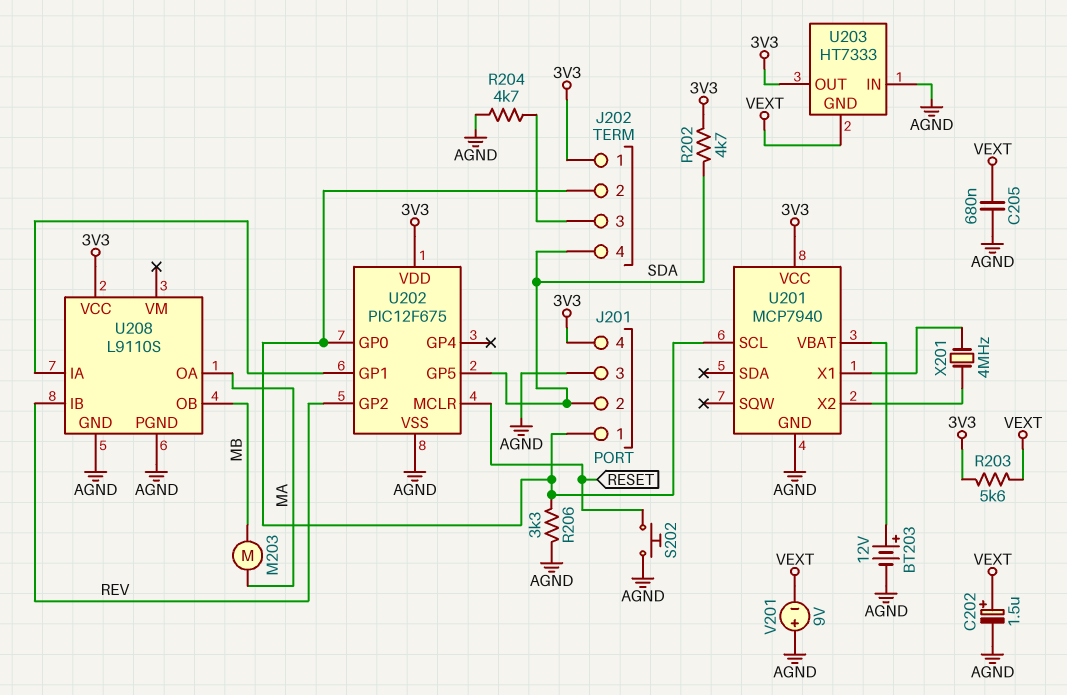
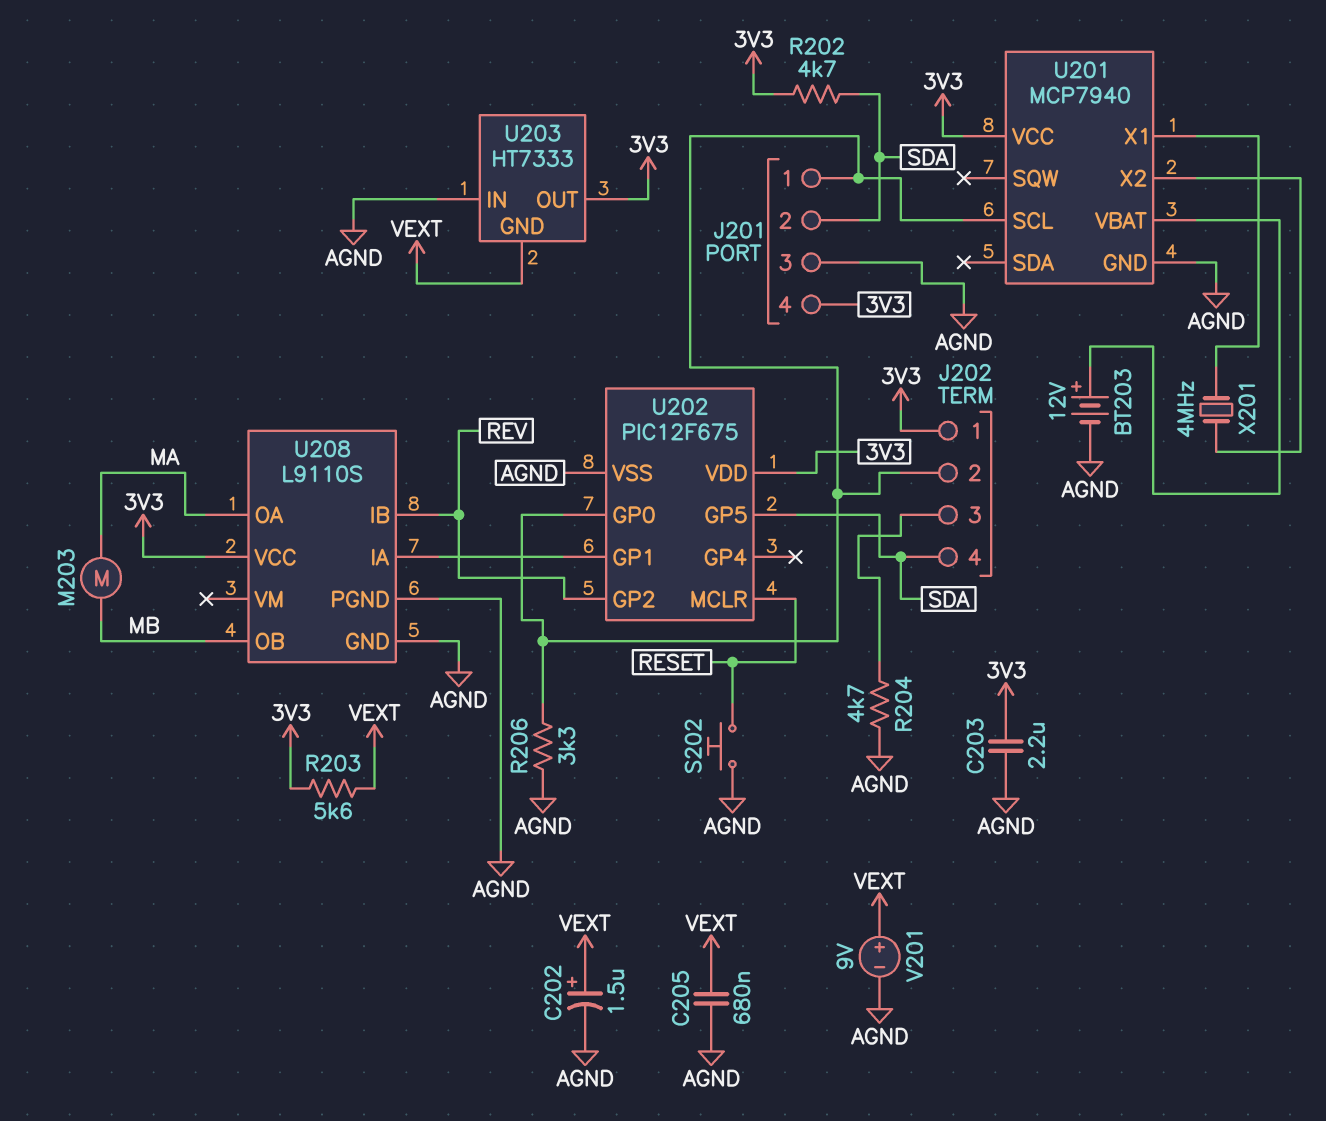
C203: none -> 2.2uF (3V3, AGND)
V201: 9V (plus AGND, minus VEXT) -> 9V (plus VEXT, minus AGND)

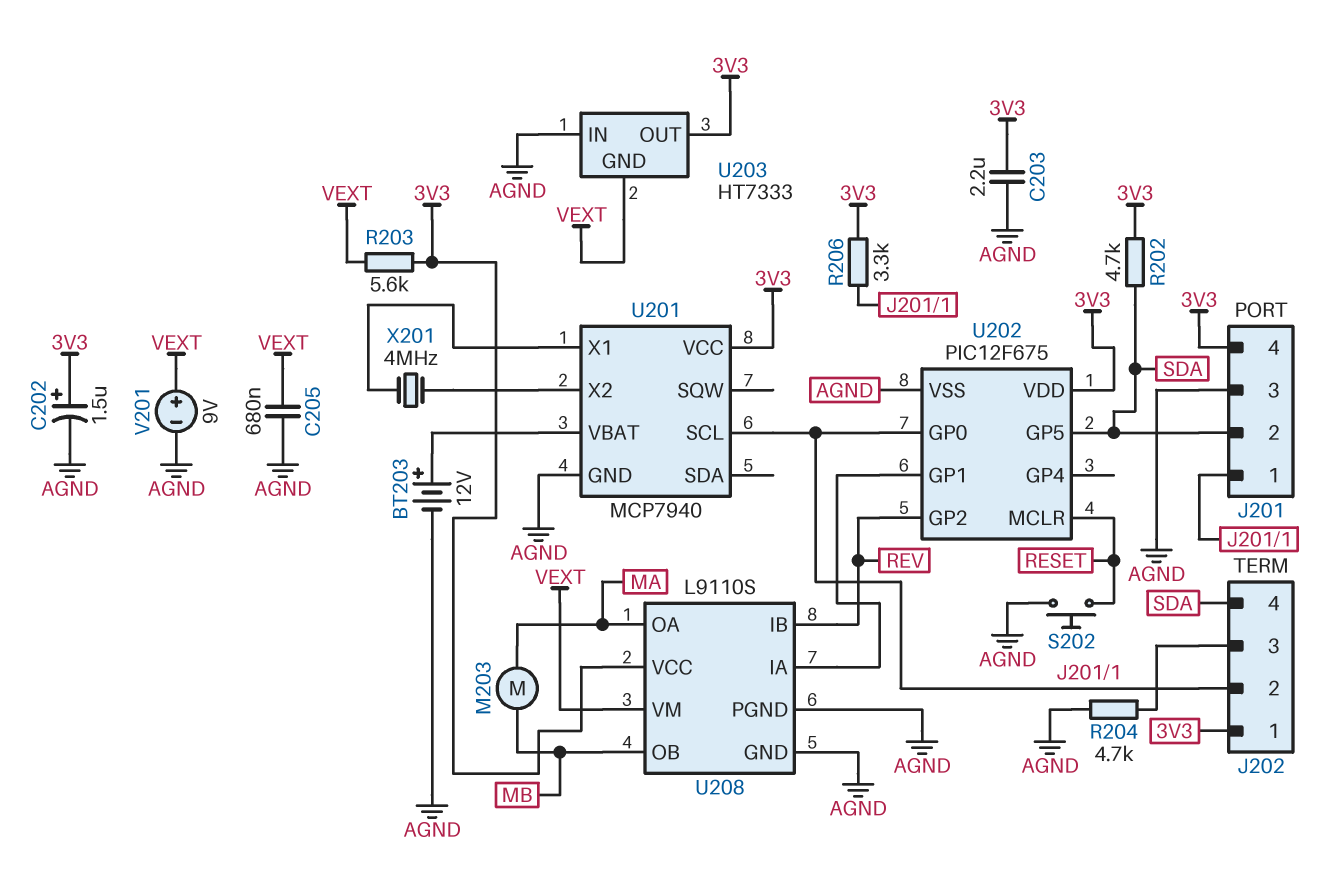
C202: 1.5uF (plus VEXT, minus AGND) -> 1.5uF (plus 3V3, minus AGND)
R206: 3.3k (AGND, J201/1) -> 3.3k (3V3, J201/1)
U208 pin VM: none -> VEXT

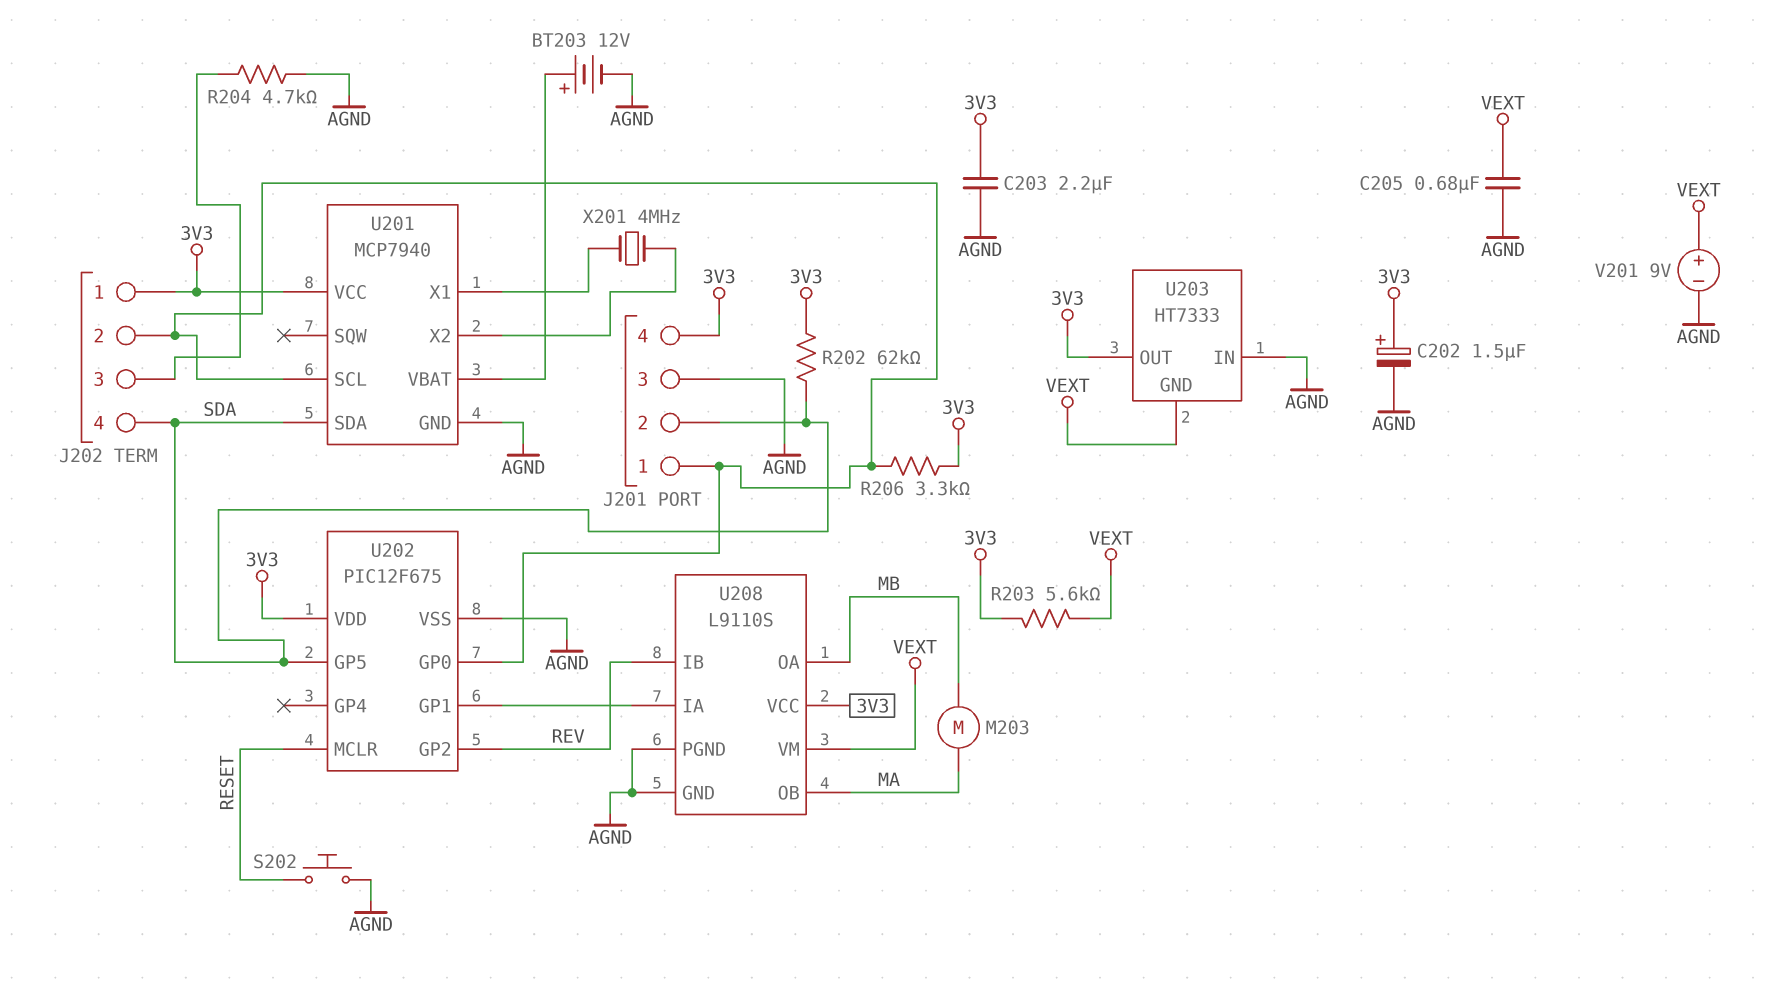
R202: 4.7k (3V3, SDA) -> 62k (3V3, SDA)
U201 pin SDA: none -> SDA
U208 pin OA: MA -> MB
U208 pin OB: MB -> MA

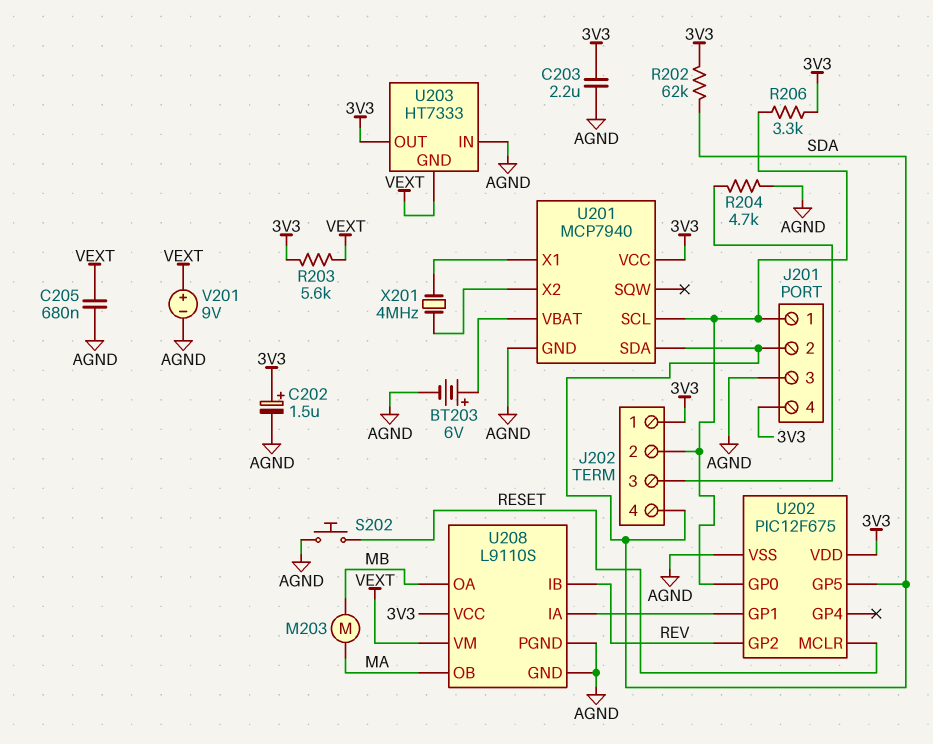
BT203: 12V (plus U201/VBAT, minus AGND) -> 6V (plus U201/VBAT, minus AGND)

